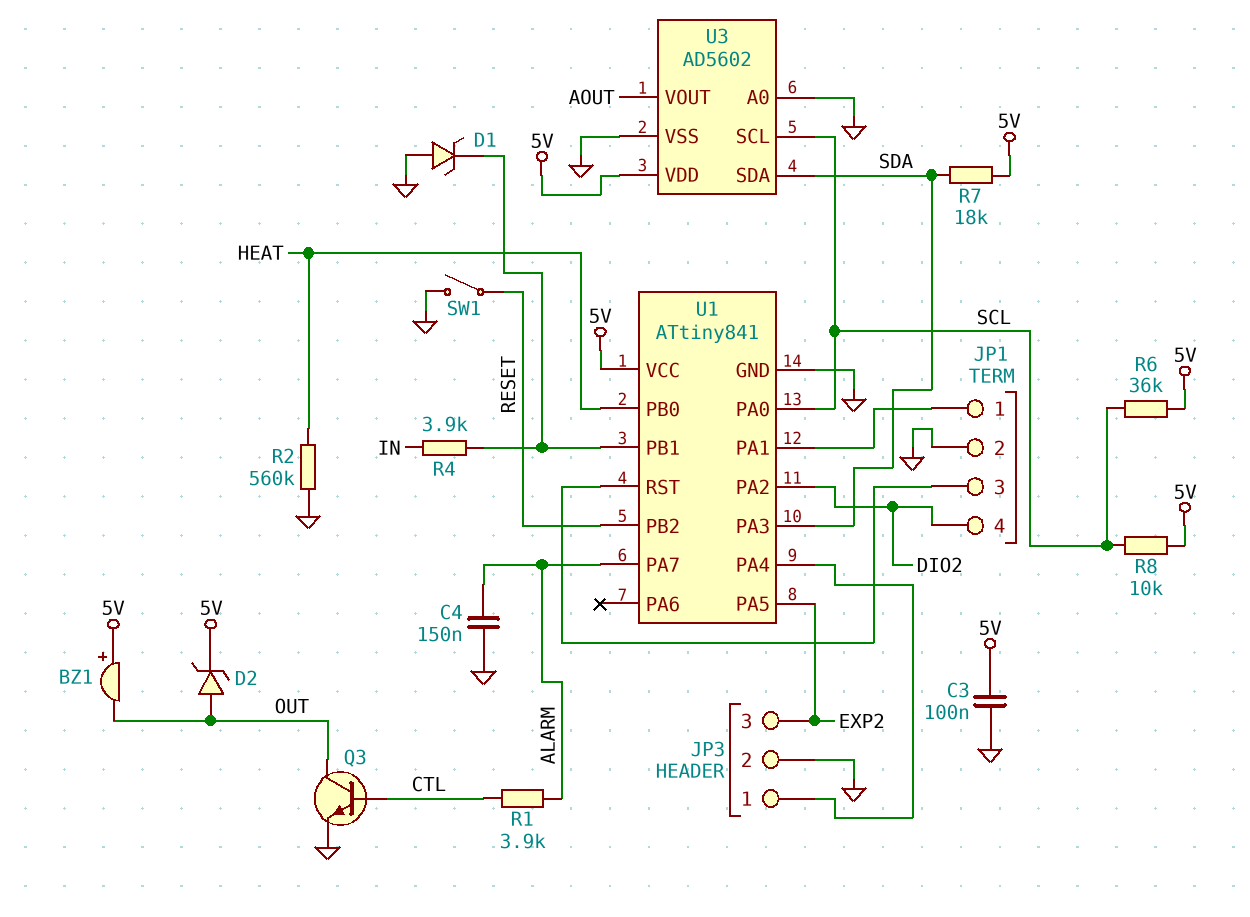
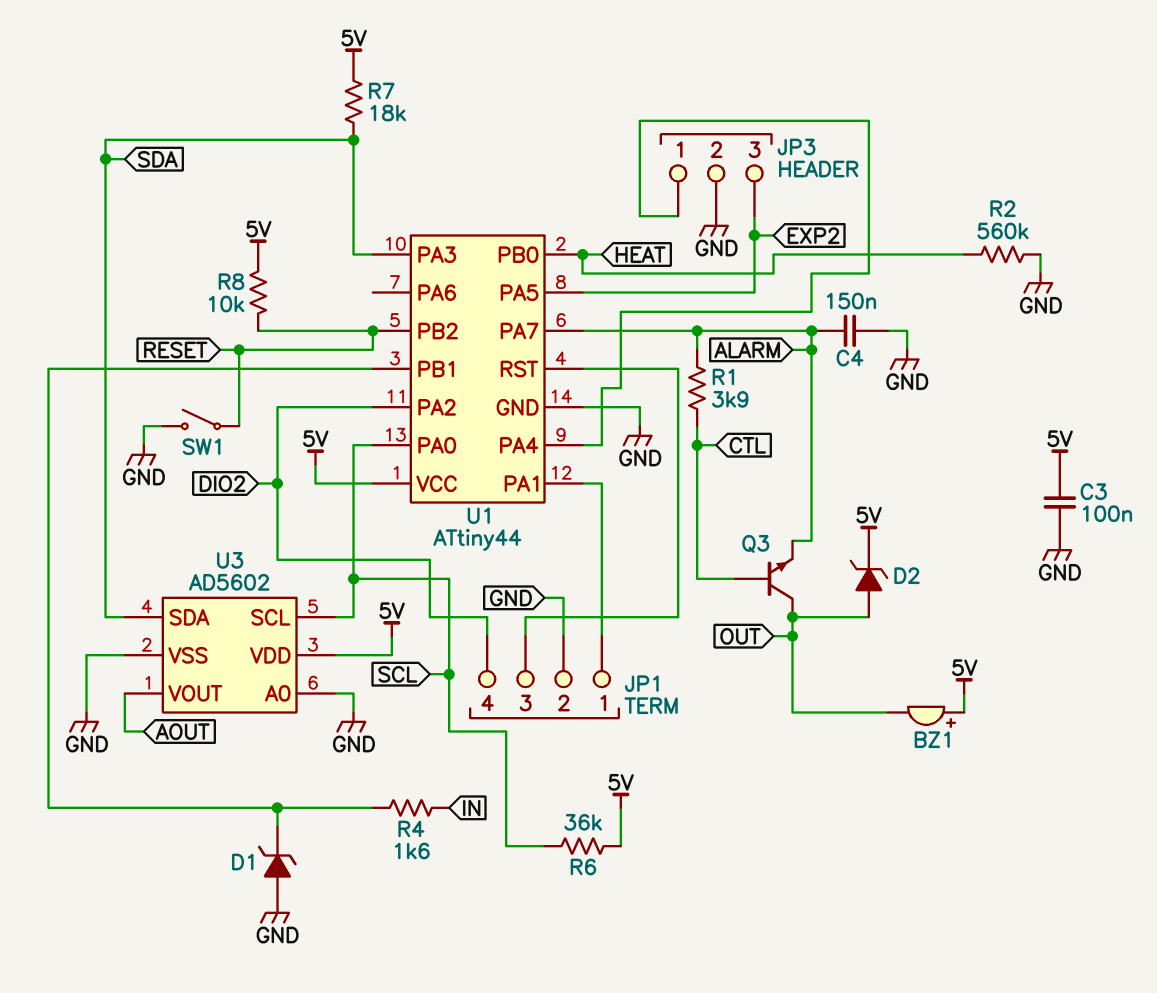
Q3: NPN (B CTL, C OUT, E GND) -> NPN (B CTL, C OUT, E ALARM)
R4: 3.9k (IN, U1/PB1) -> 1.6k (IN, U1/PB1)
R8: 10k (5V, SCL) -> 10k (5V, RESET)
U1: ATtiny841 -> ATtiny44

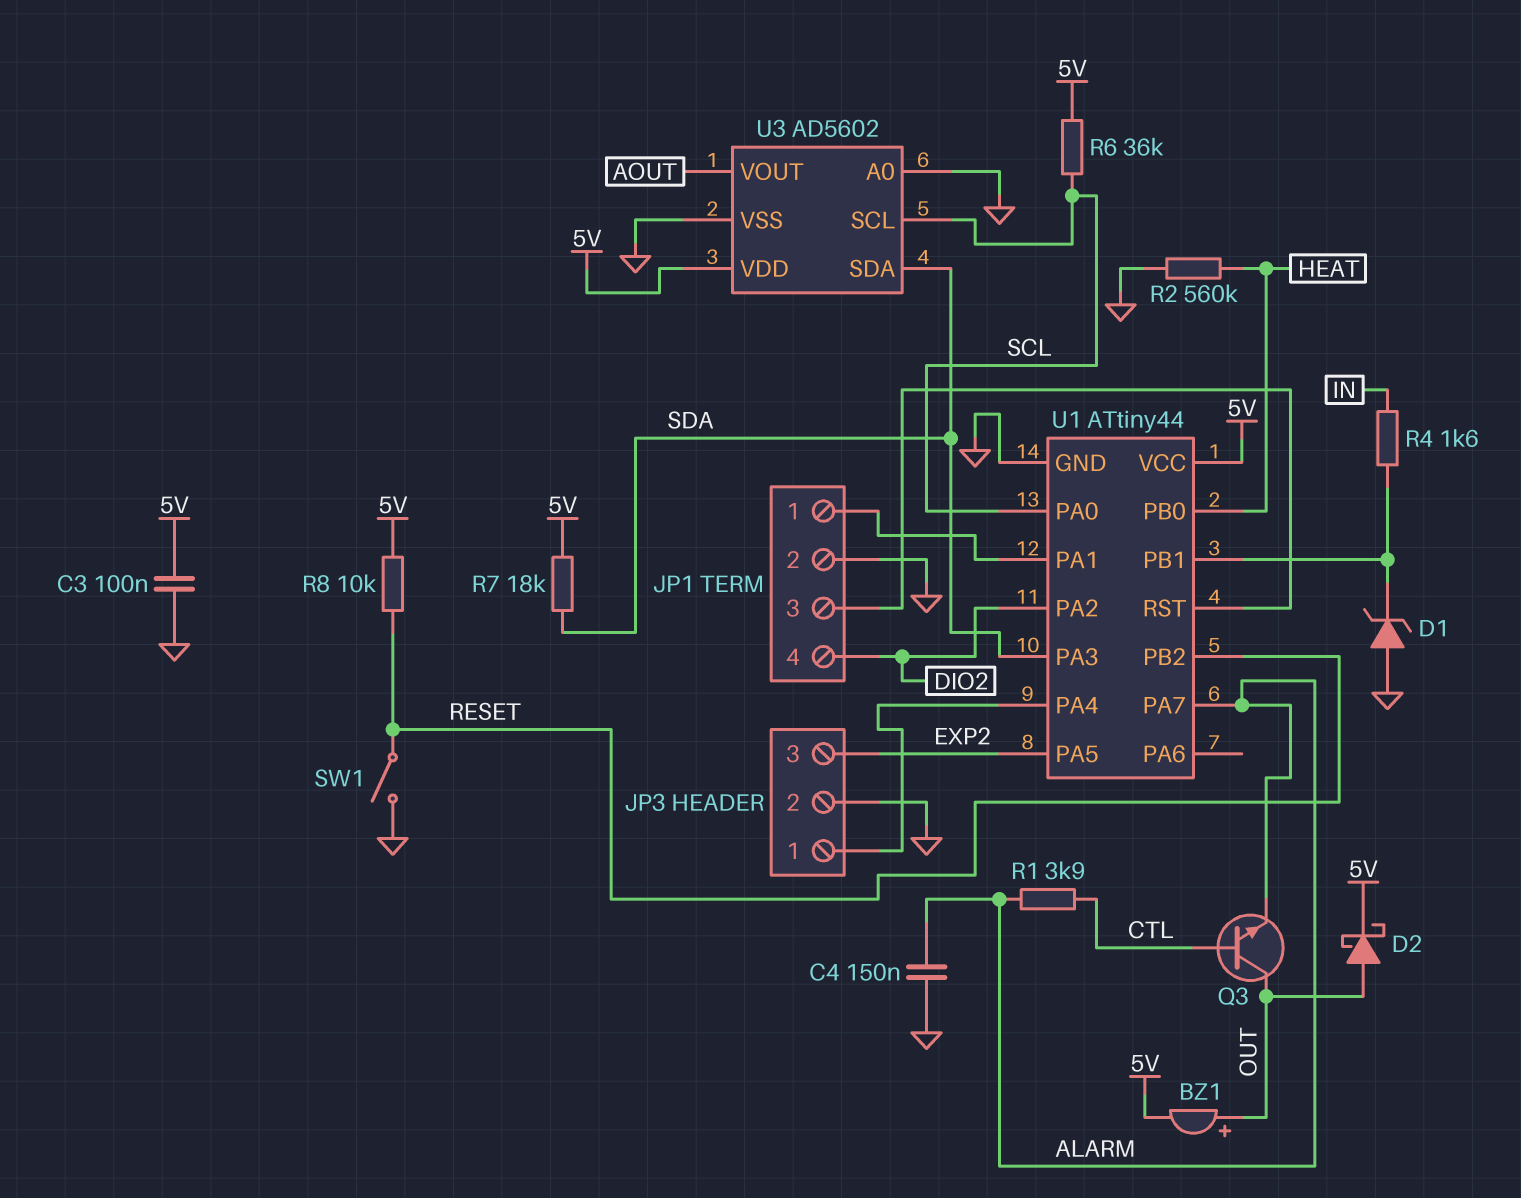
BZ1: buzzer (plus 5V, minus OUT) -> buzzer (plus OUT, minus 5V)
D2: zener (A OUT, K 5V) -> schottky (A OUT, K 5V)

